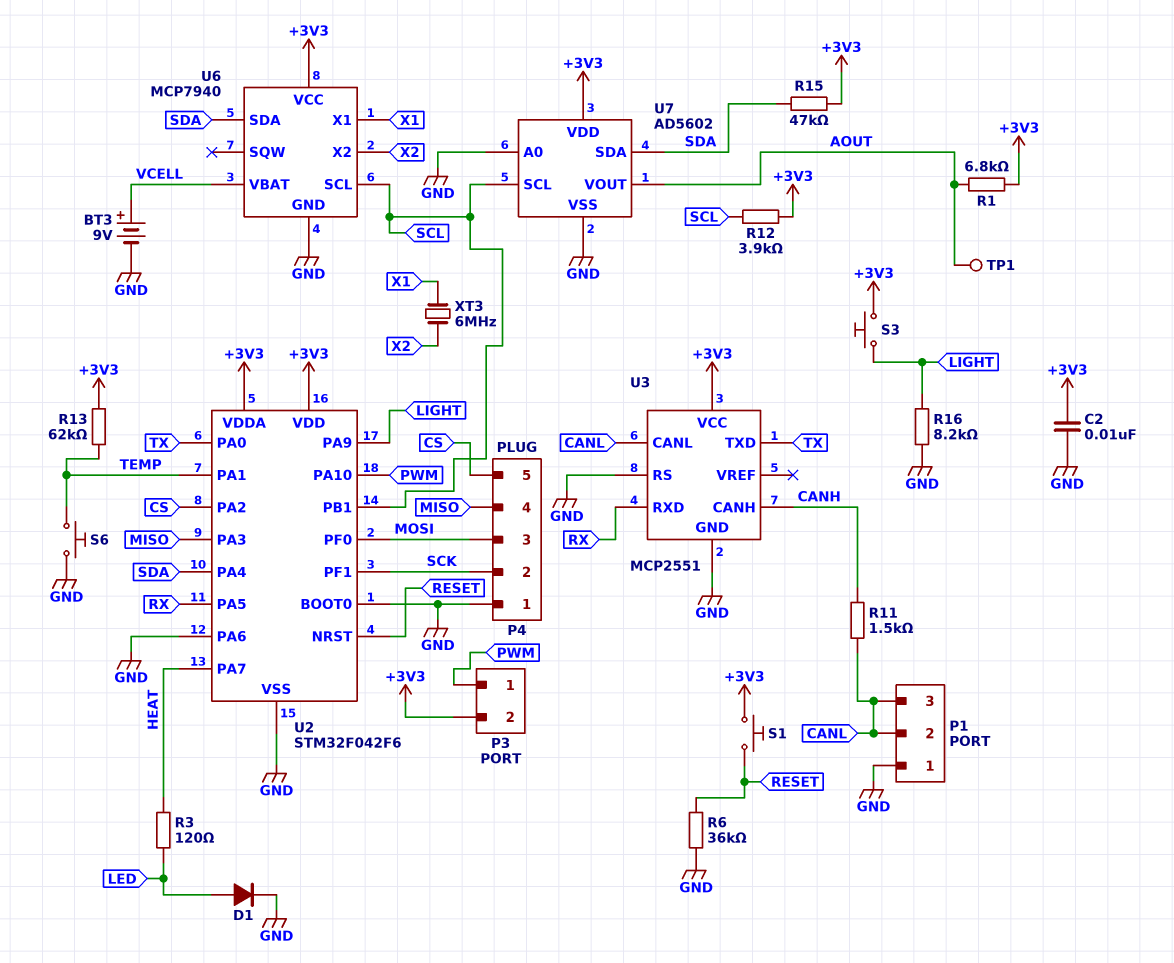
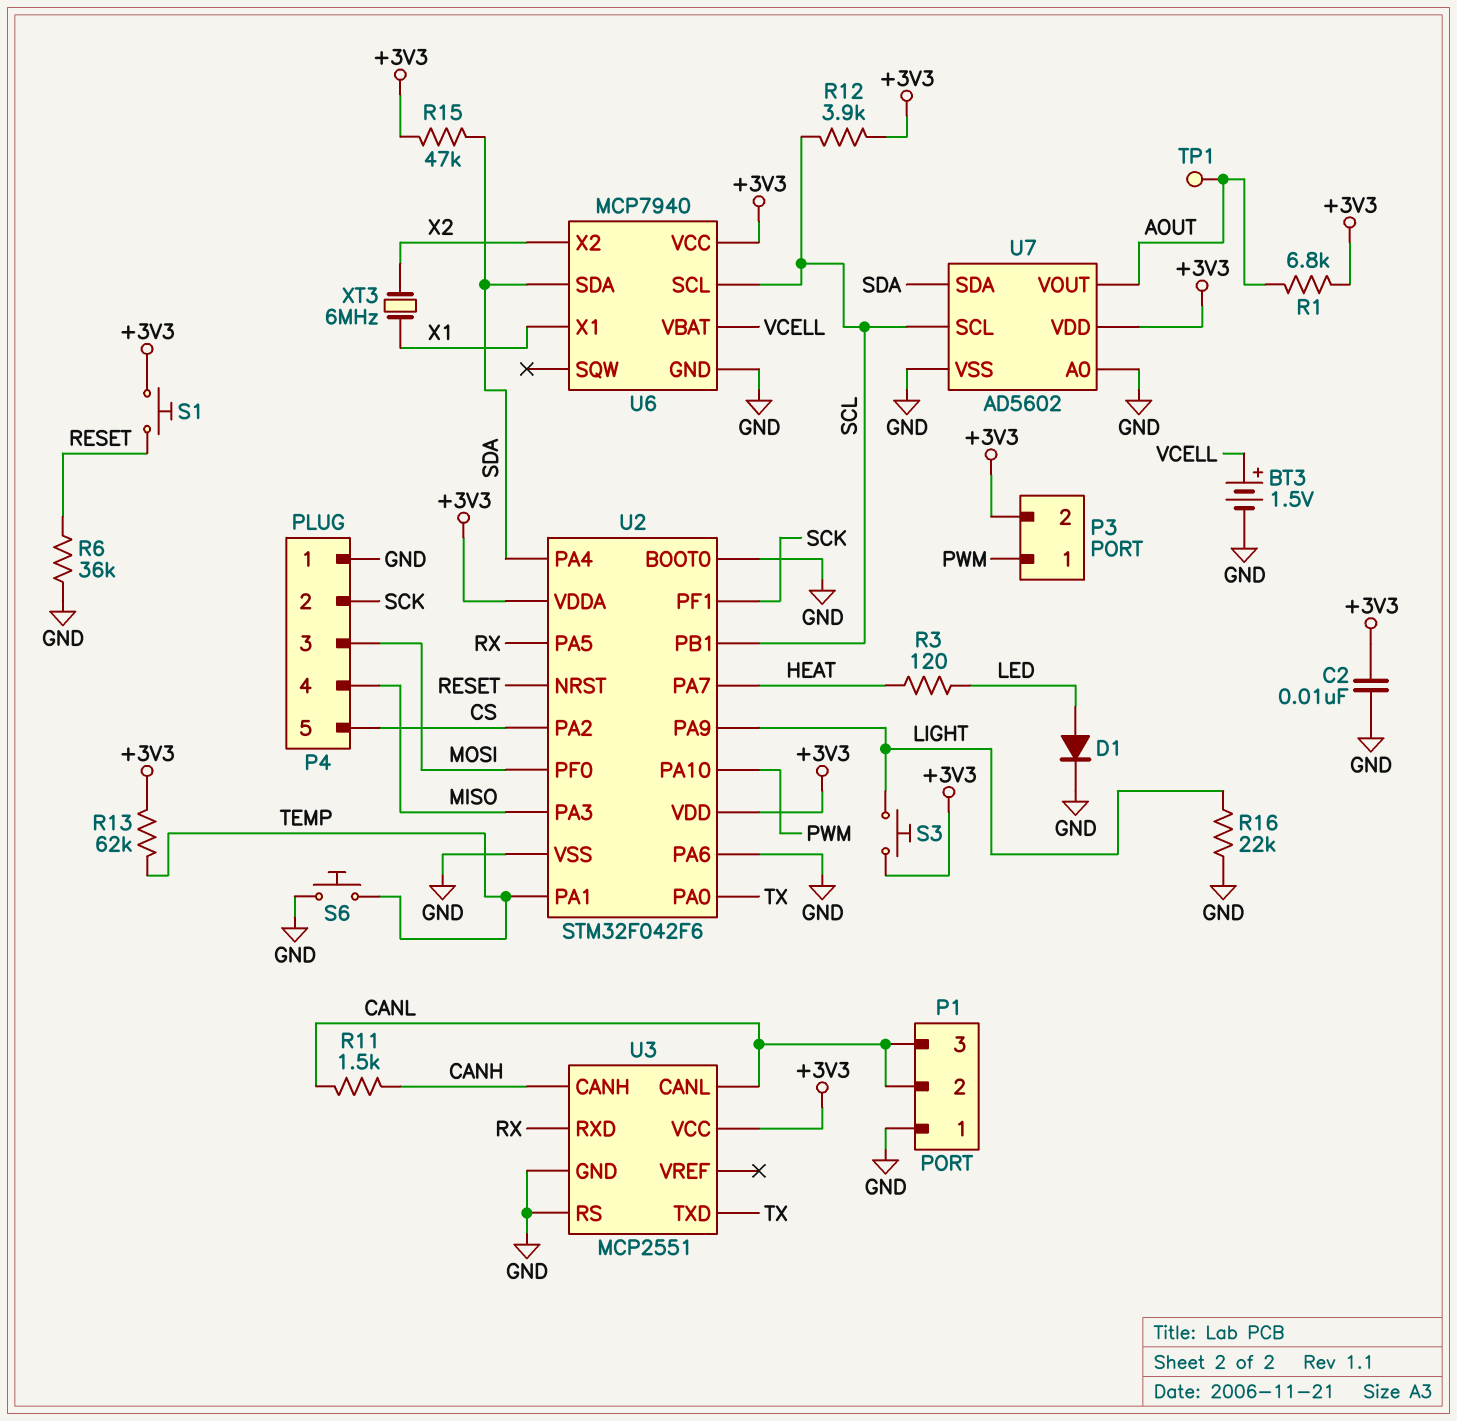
BT3: 9V (plus VCELL, minus GND) -> 1.5V (plus VCELL, minus GND)
R16: 8.2k (GND, LIGHT) -> 22k (GND, LIGHT)

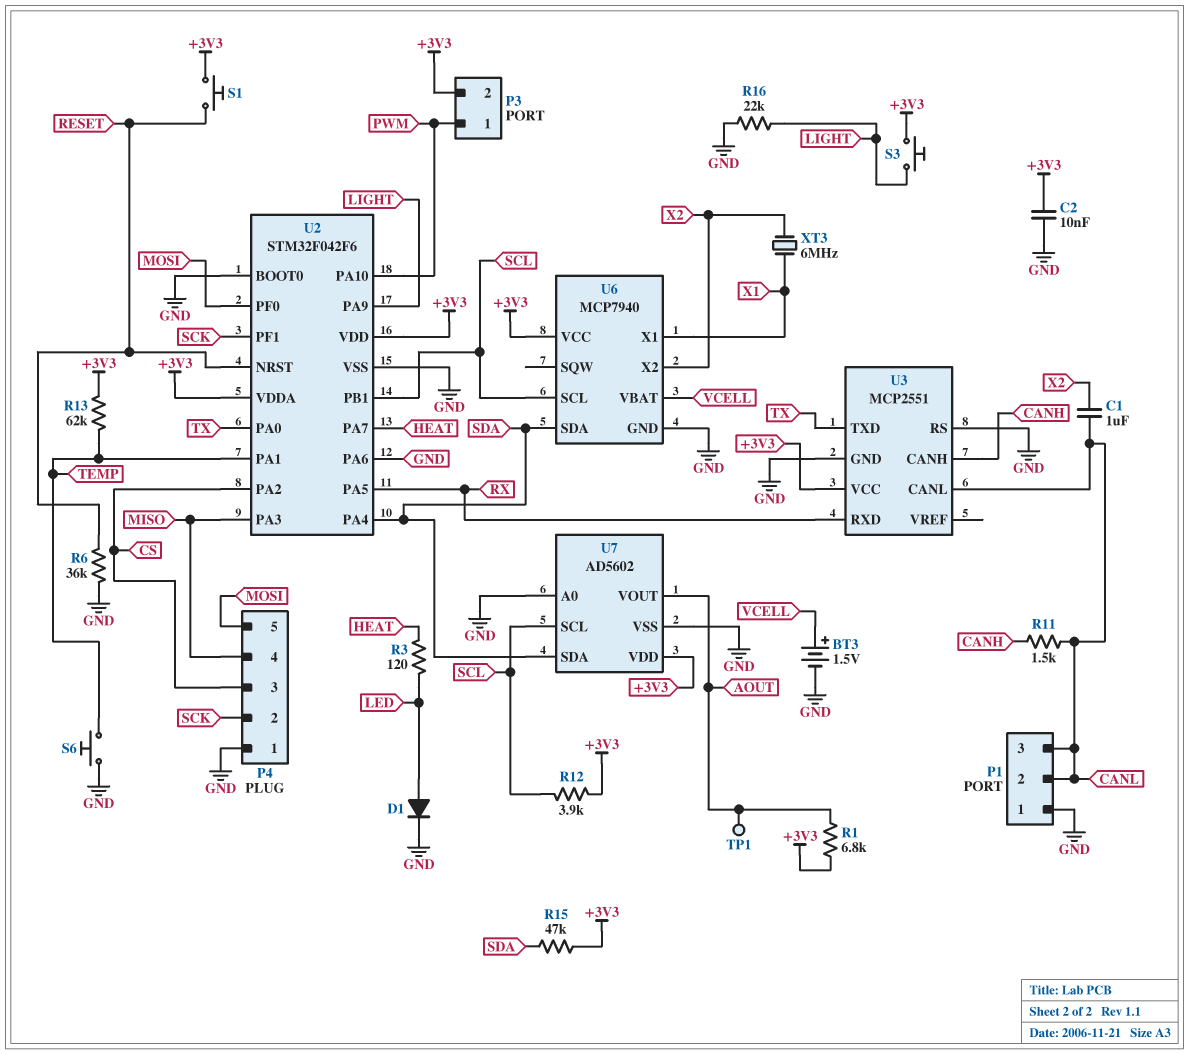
C1: none -> 1uF (CANL, X2)
P4 pin 3: MOSI -> CS
P4 pin 5: CS -> MOSI

